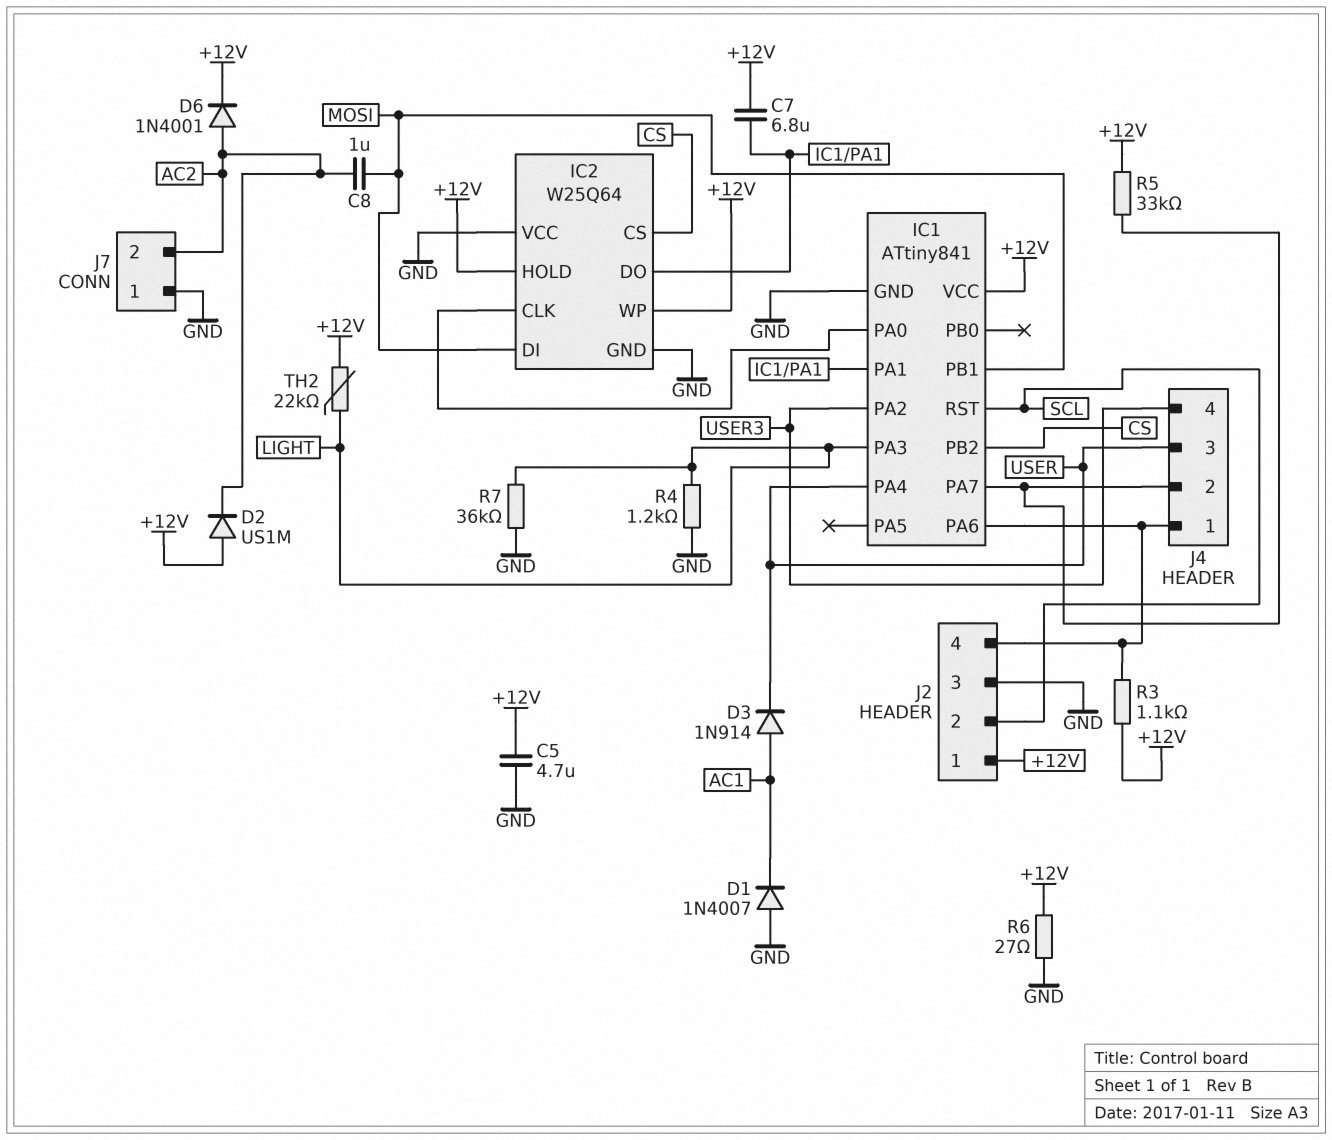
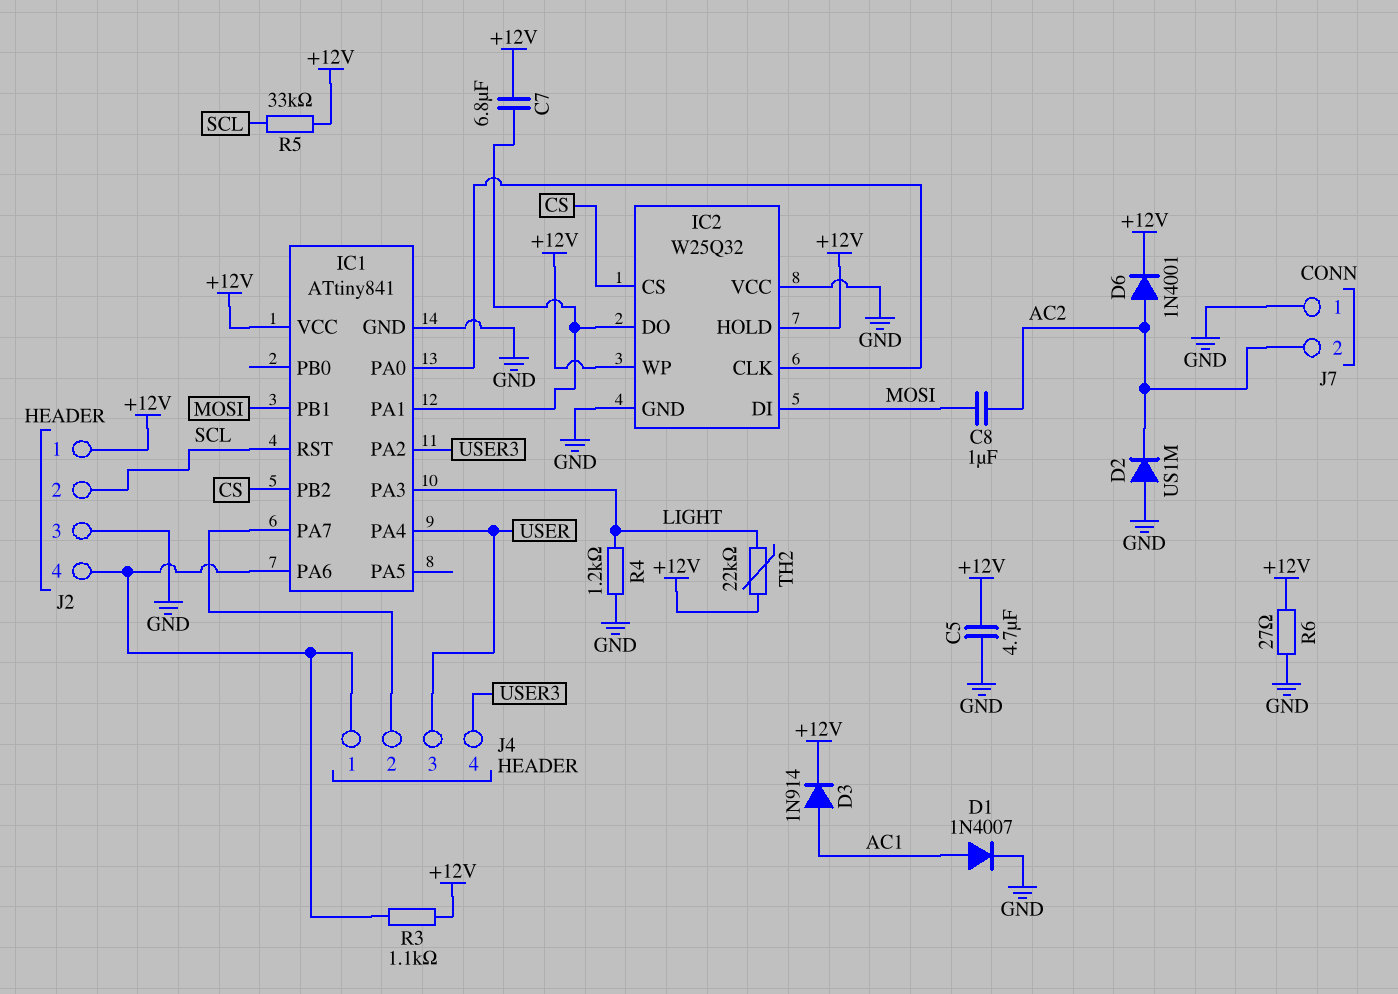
D1: diode 1N4007 (A GND, K AC1) -> diode 1N4007 (A AC1, K GND)
D2: diode US1M (A +12V, K AC2) -> diode US1M (A GND, K AC2)
D3: diode 1N914 (A AC1, K USER) -> diode 1N914 (A AC1, K +12V)
IC2: W25Q64 -> W25Q32
R5: 33k (+12V, IC1/PA7) -> 33k (+12V, SCL)
R7: 36k (GND, LIGHT) -> none

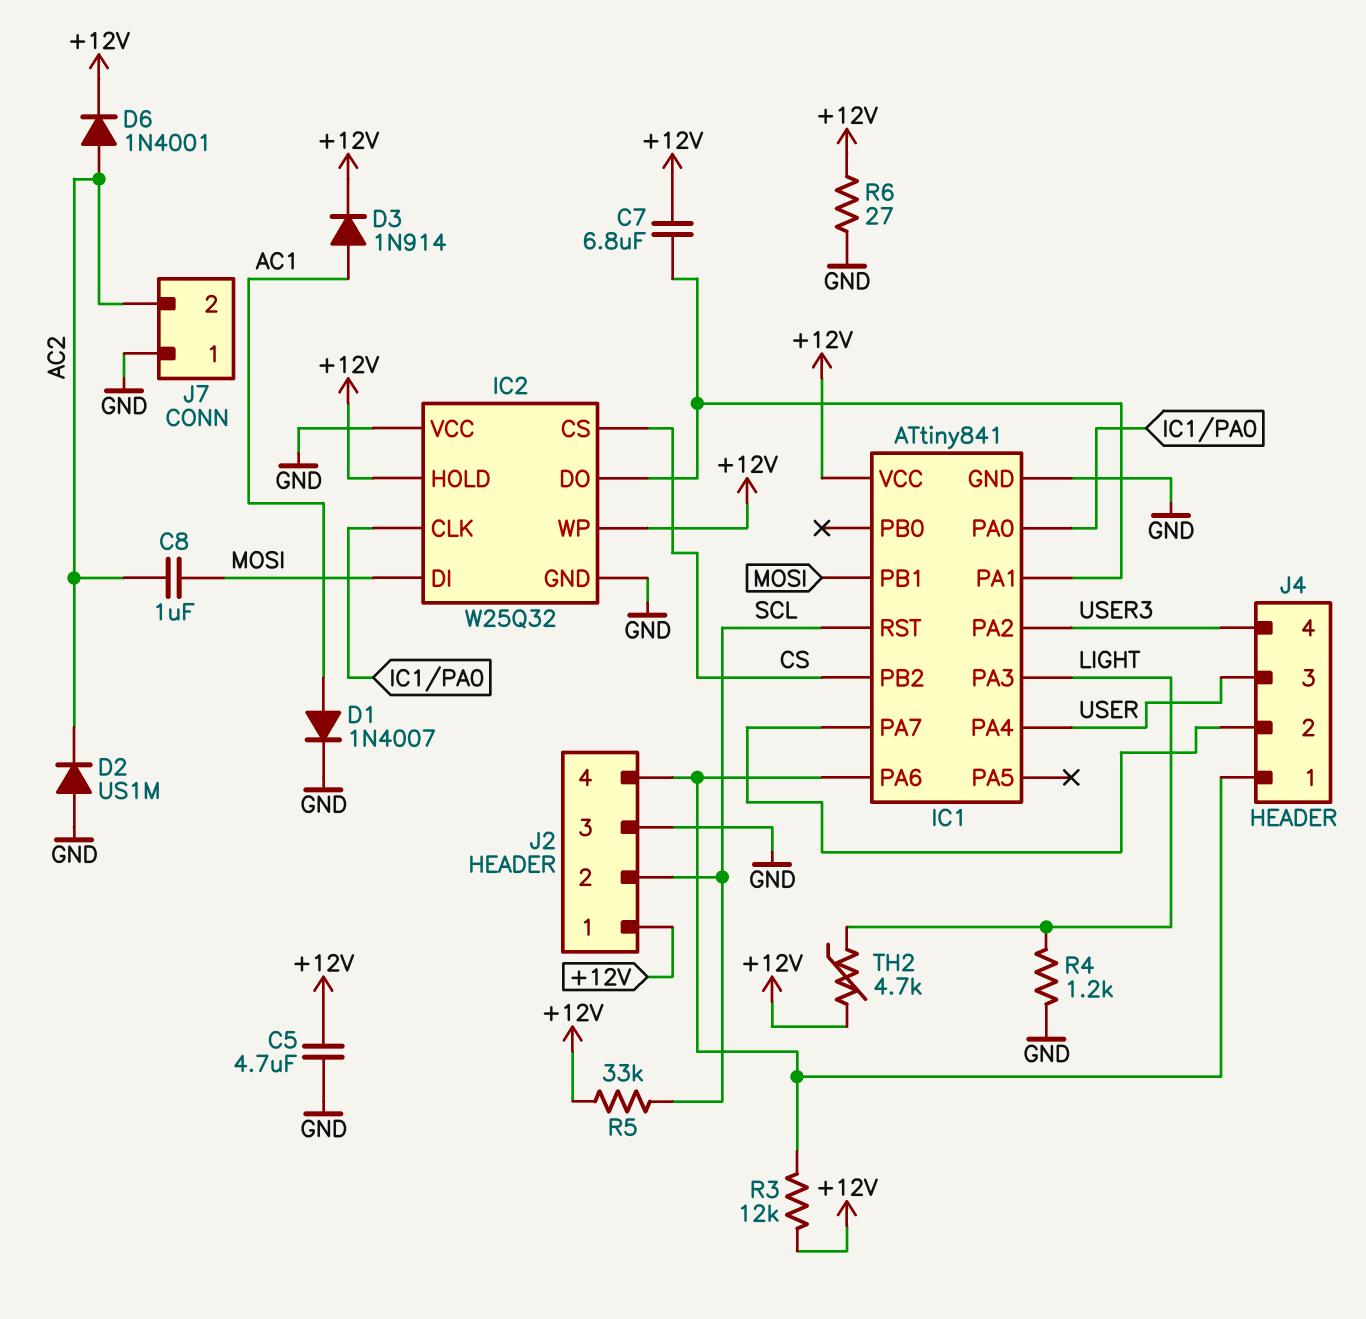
R3: 1.1k (+12V, IC1/PA6) -> 12k (+12V, IC1/PA6)
TH2: 22k (+12V, LIGHT) -> 4.7k (+12V, LIGHT)

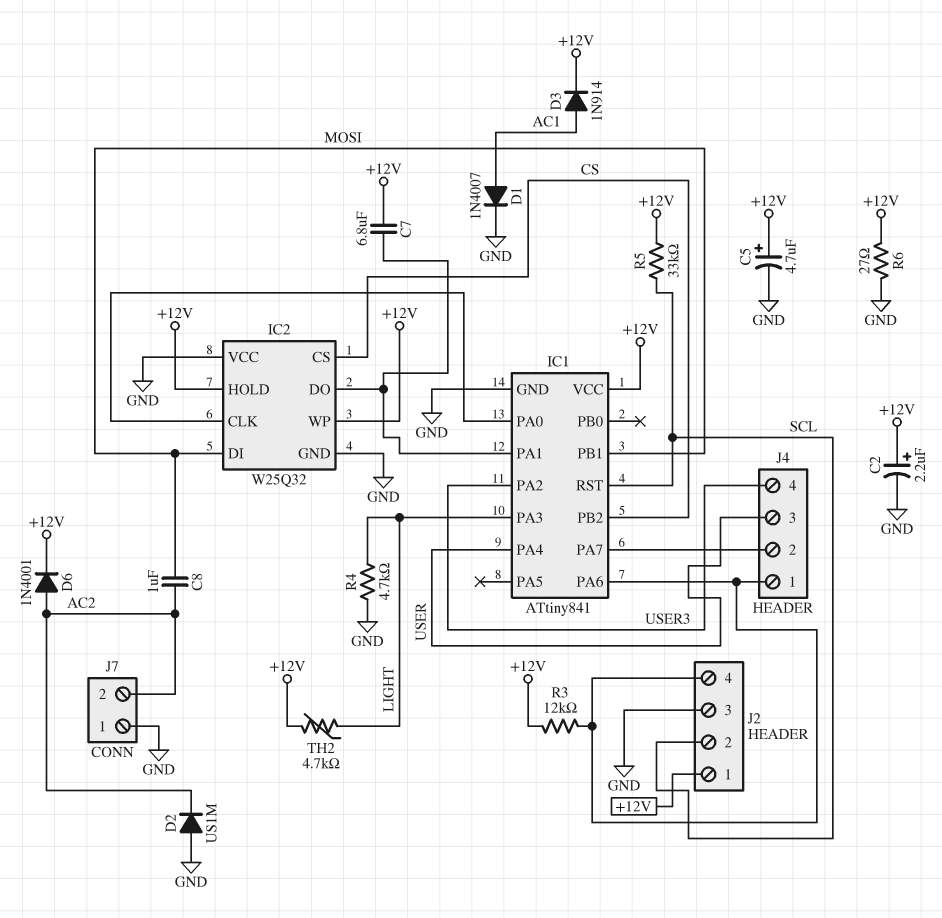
C2: none -> 2.2uF (plus +12V, minus GND)
C5: 4.7uF (+12V, GND) -> 4.7uF (plus +12V, minus GND)
R4: 1.2k (GND, LIGHT) -> 4.7k (GND, LIGHT)

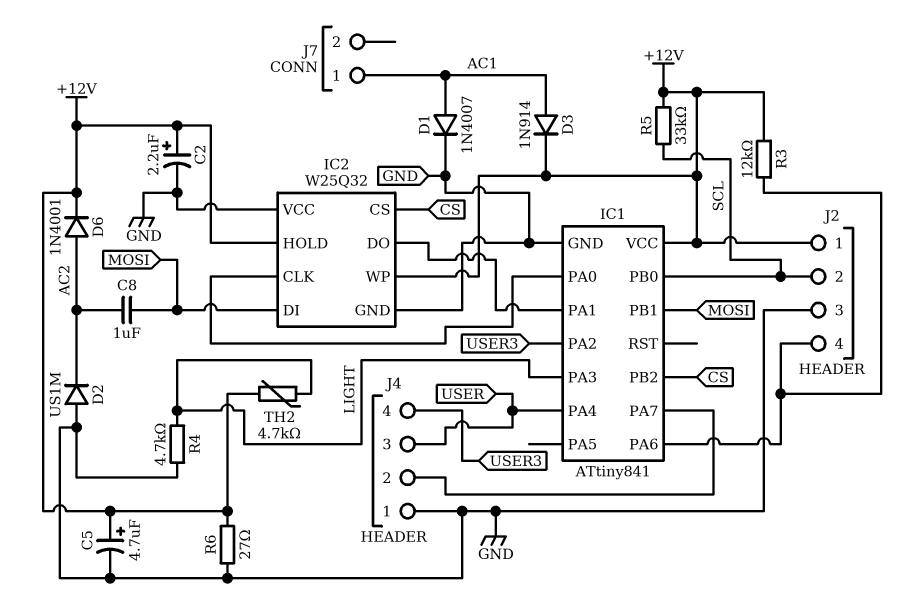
C7: 6.8uF (+12V, IC1/PA1) -> none
IC1 pin PB0: none -> SCL
IC1 pin RST: SCL -> none
J4 pin 1: IC1/PA6 -> GND
J7 pin 1: GND -> AC1
J7 pin 2: AC2 -> none

